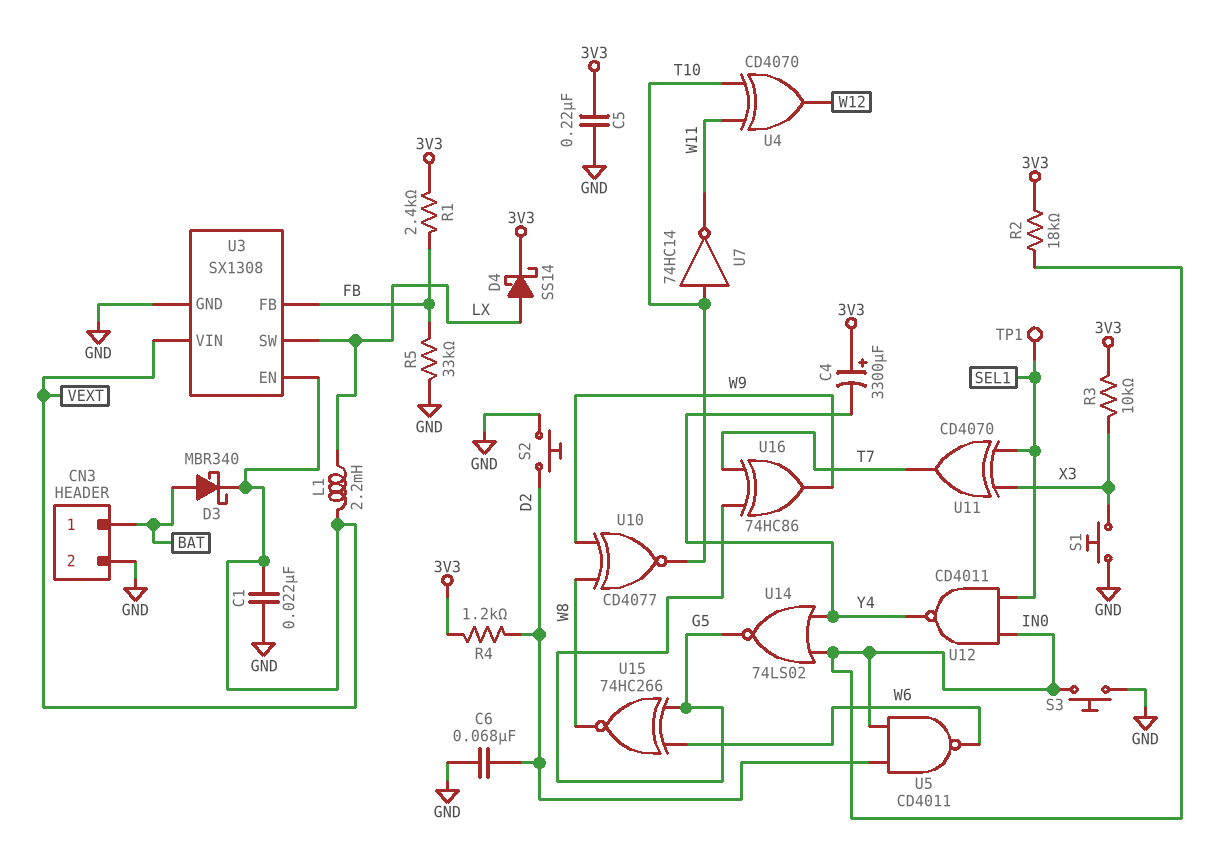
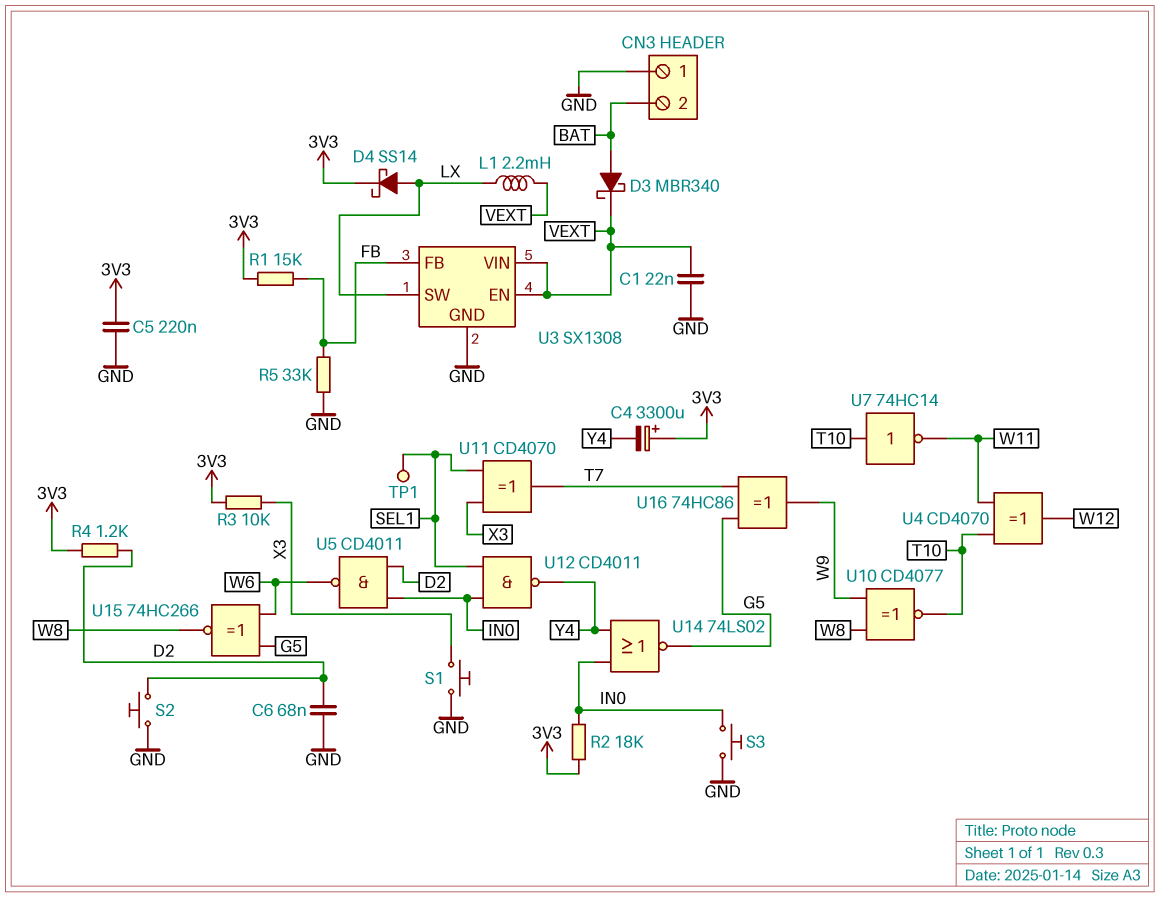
CN3 pin 1: BAT -> GND
CN3 pin 2: GND -> BAT
R1: 2.4k (3V3, FB) -> 15k (3V3, FB)

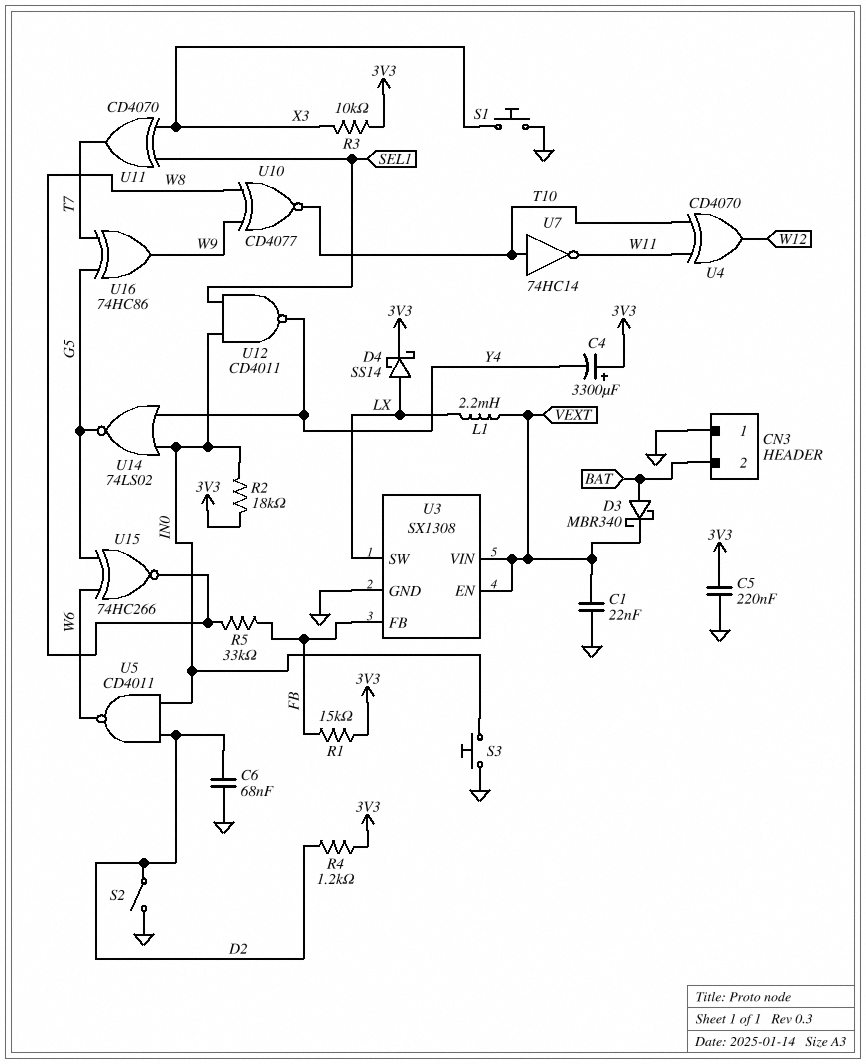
R5: 33k (FB, GND) -> 33k (FB, W8)
S2: button (D2, GND) -> switch (D2, GND)
TP1: test point (SEL1) -> none

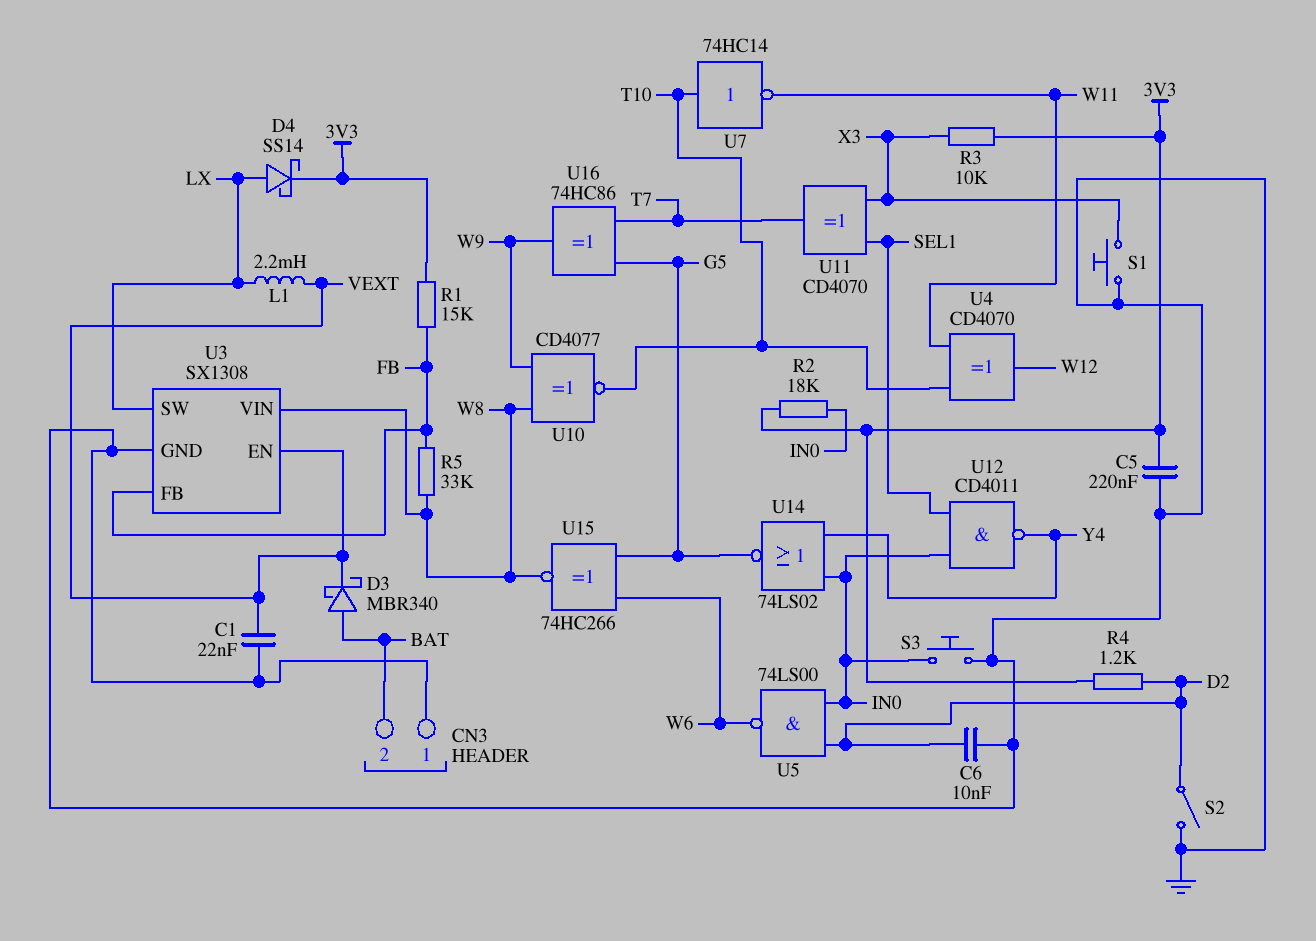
C4: 3300uF (plus 3V3, minus Y4) -> none
C6: 68nF (D2, GND) -> 10nF (D2, GND)
U3 pin VIN: VEXT -> W8
U5: NAND CD4011 (in D2, in IN0, out W6) -> NAND 74LS00 (in D2, in IN0, out W6)

